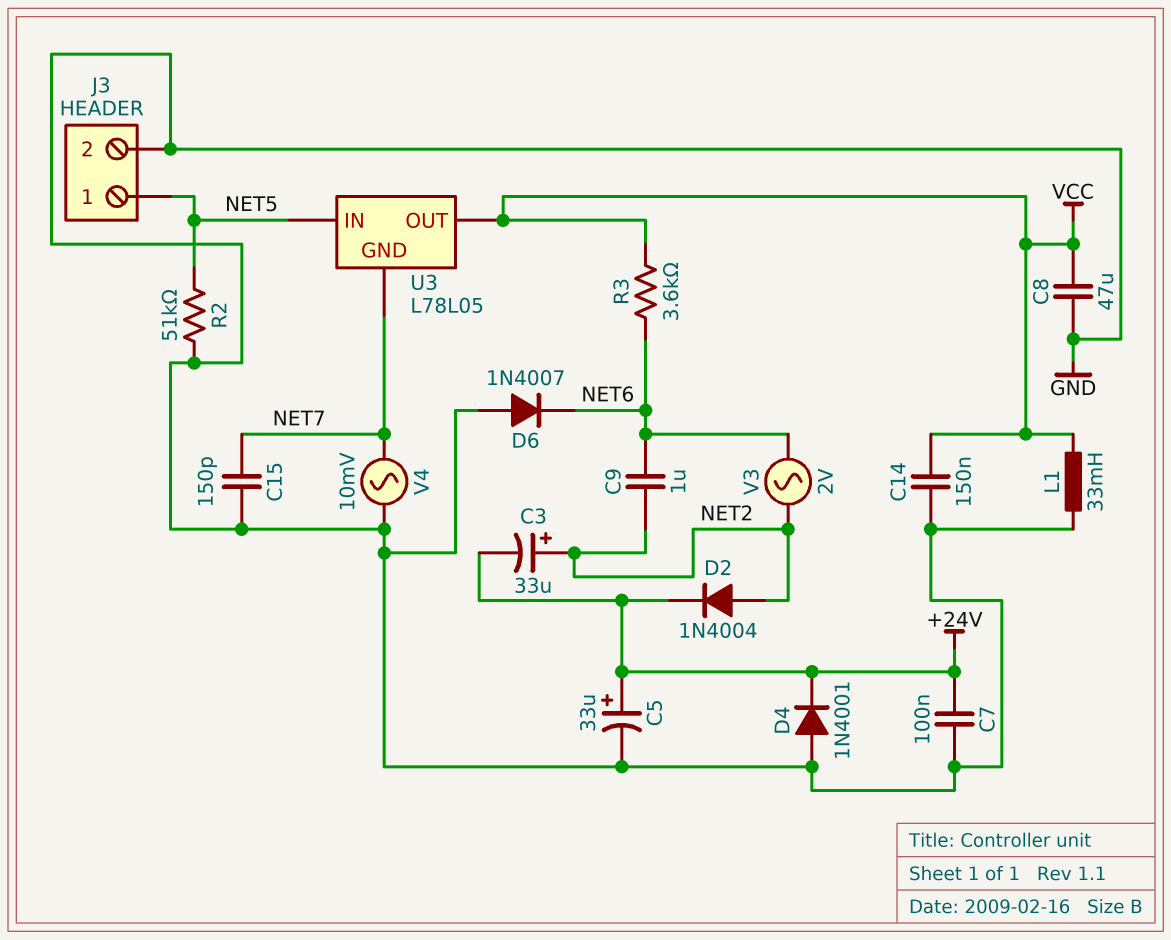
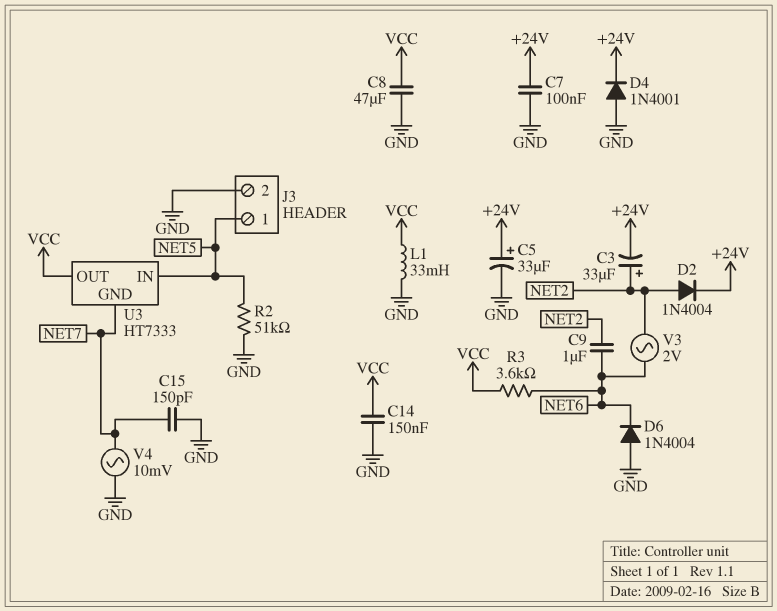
D6: diode 1N4007 (A GND, K NET6) -> diode 1N4004 (A GND, K NET6)
U3: L78L05 -> HT7333

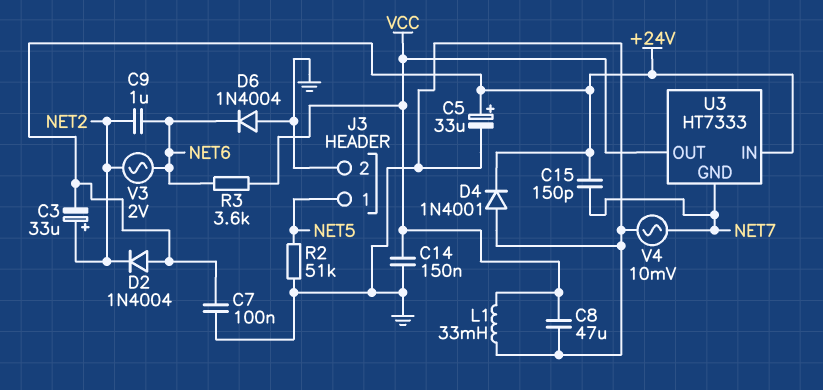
C15: 150pF (GND, NET7) -> 150pF (+24V, NET7)
D2: diode 1N4004 (A NET2, K +24V) -> diode 1N4004 (A +24V, K NET2)
U3 pin IN: NET5 -> +24V

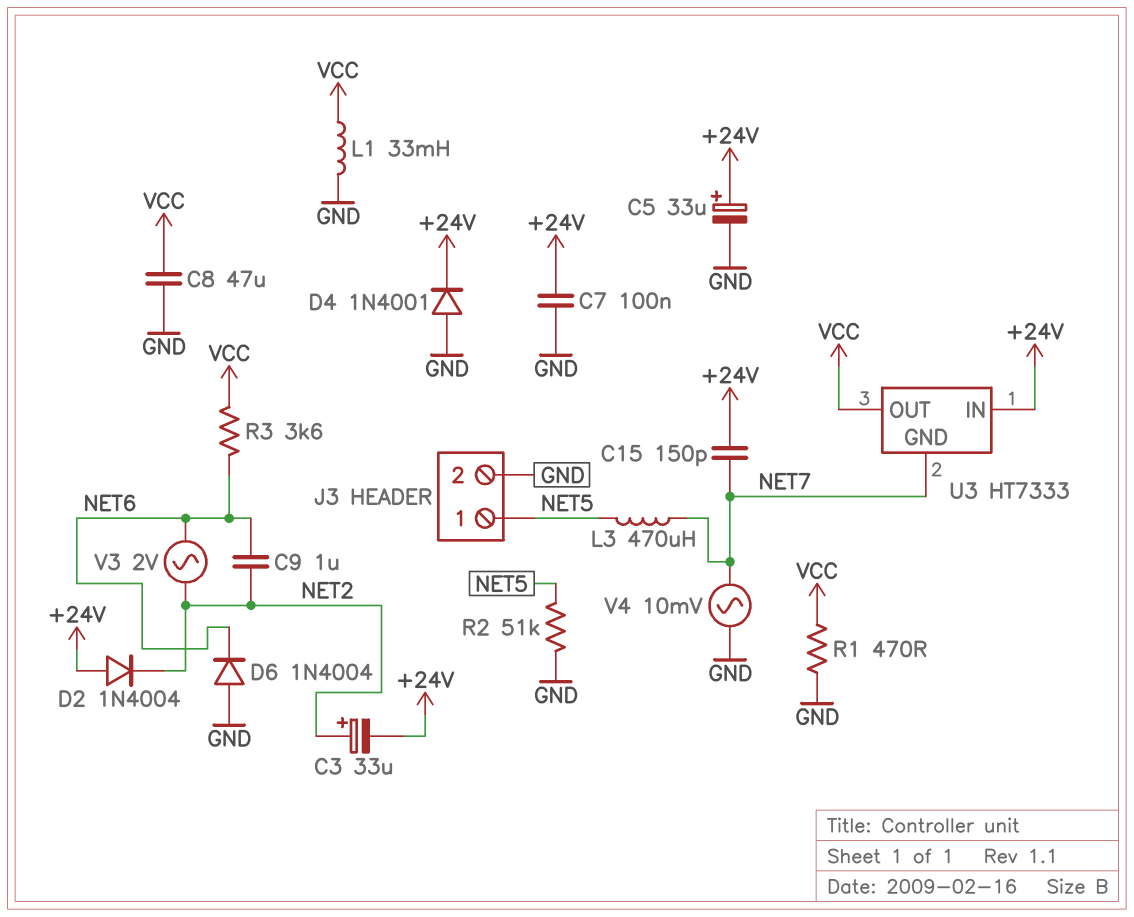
C14: 150nF (GND, VCC) -> none
L3: none -> 470uH (NET5, NET7)
R1: none -> 470 (GND, VCC)

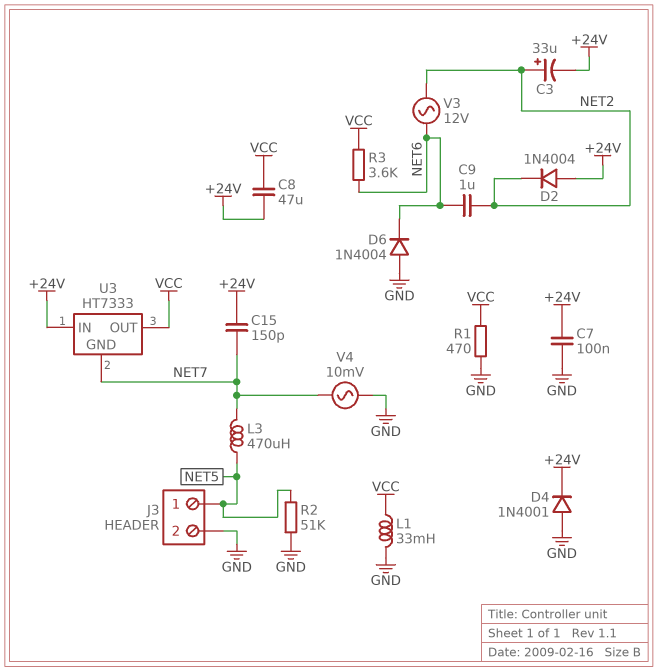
C5: 33uF (plus +24V, minus GND) -> none
C8: 47uF (GND, VCC) -> 47uF (+24V, VCC)
V3: AC 2V (NET2, NET6) -> AC 12V (NET2, NET6)

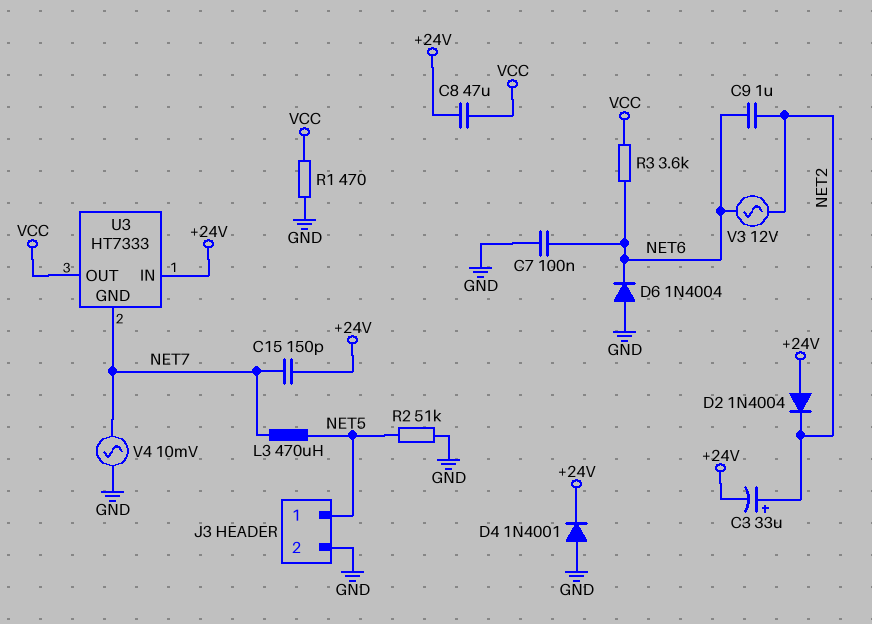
C7: 100nF (+24V, GND) -> 100nF (GND, NET6)
L1: 33mH (GND, VCC) -> none

